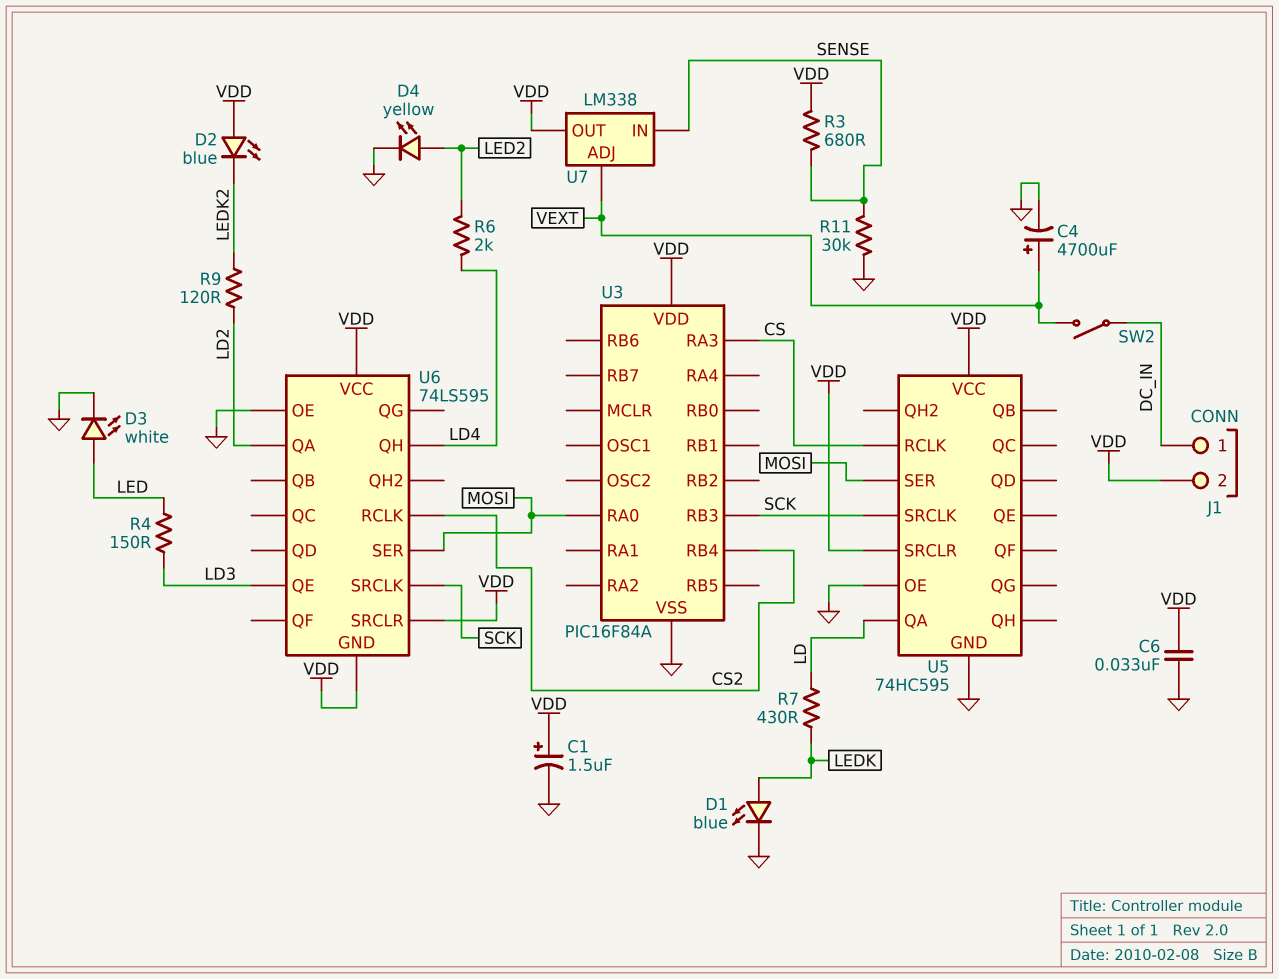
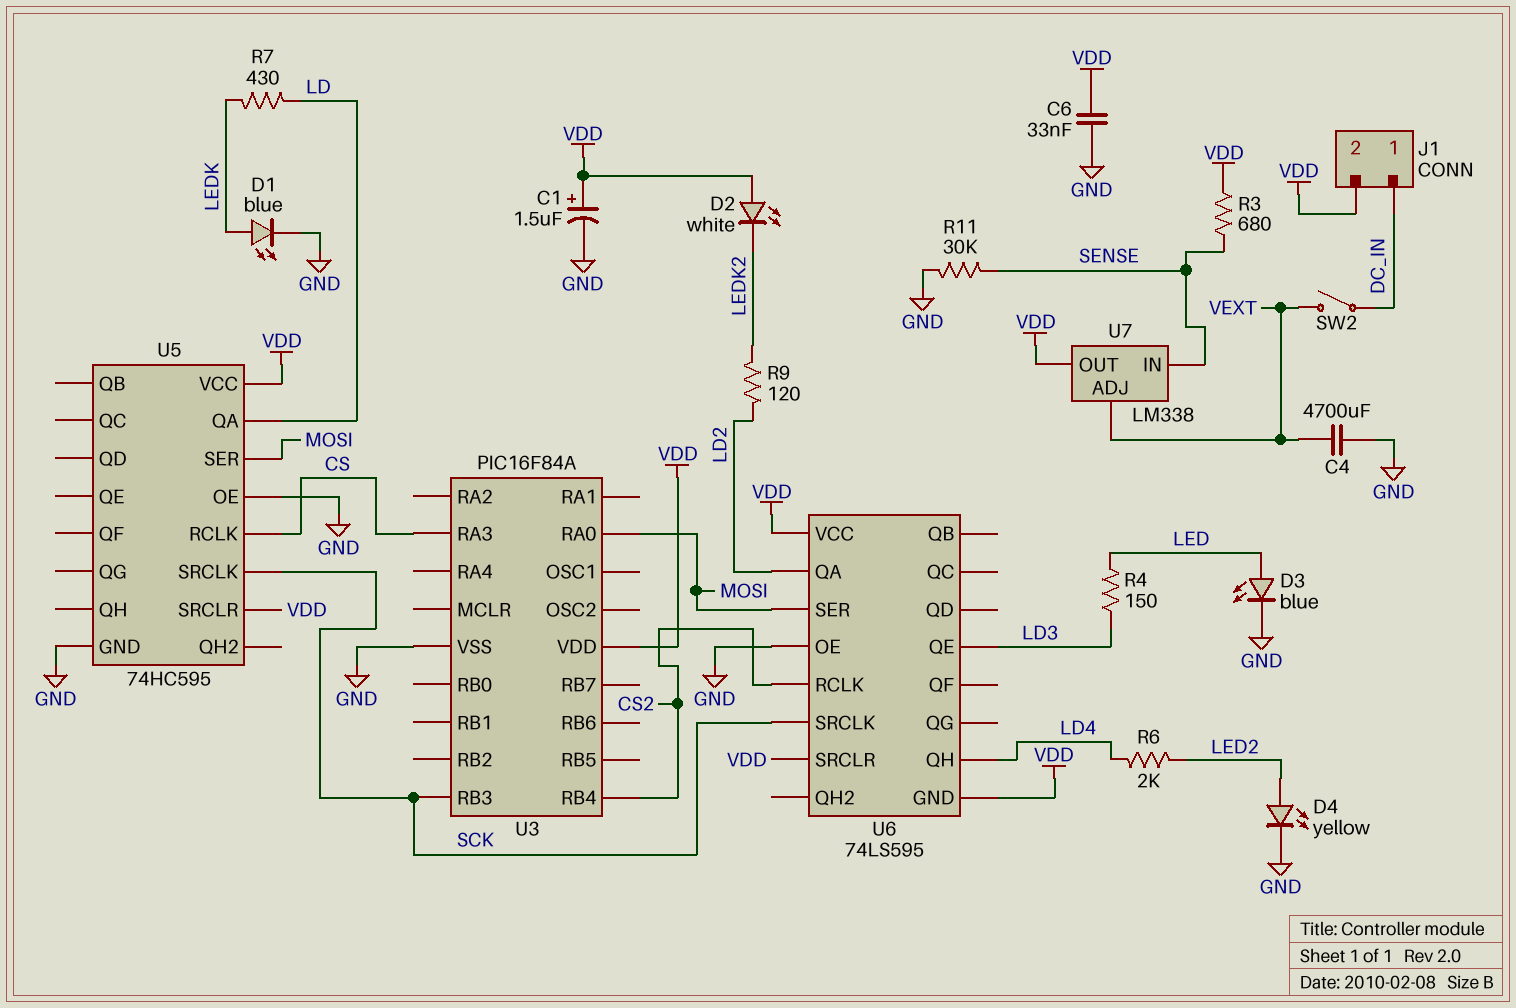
C4: 4700uF (plus VEXT, minus GND) -> 4700uF (GND, VEXT)
D2: LED blue (A VDD, K LEDK2) -> LED white (A VDD, K LEDK2)
D3: LED white (A LED, K GND) -> LED blue (A LED, K GND)

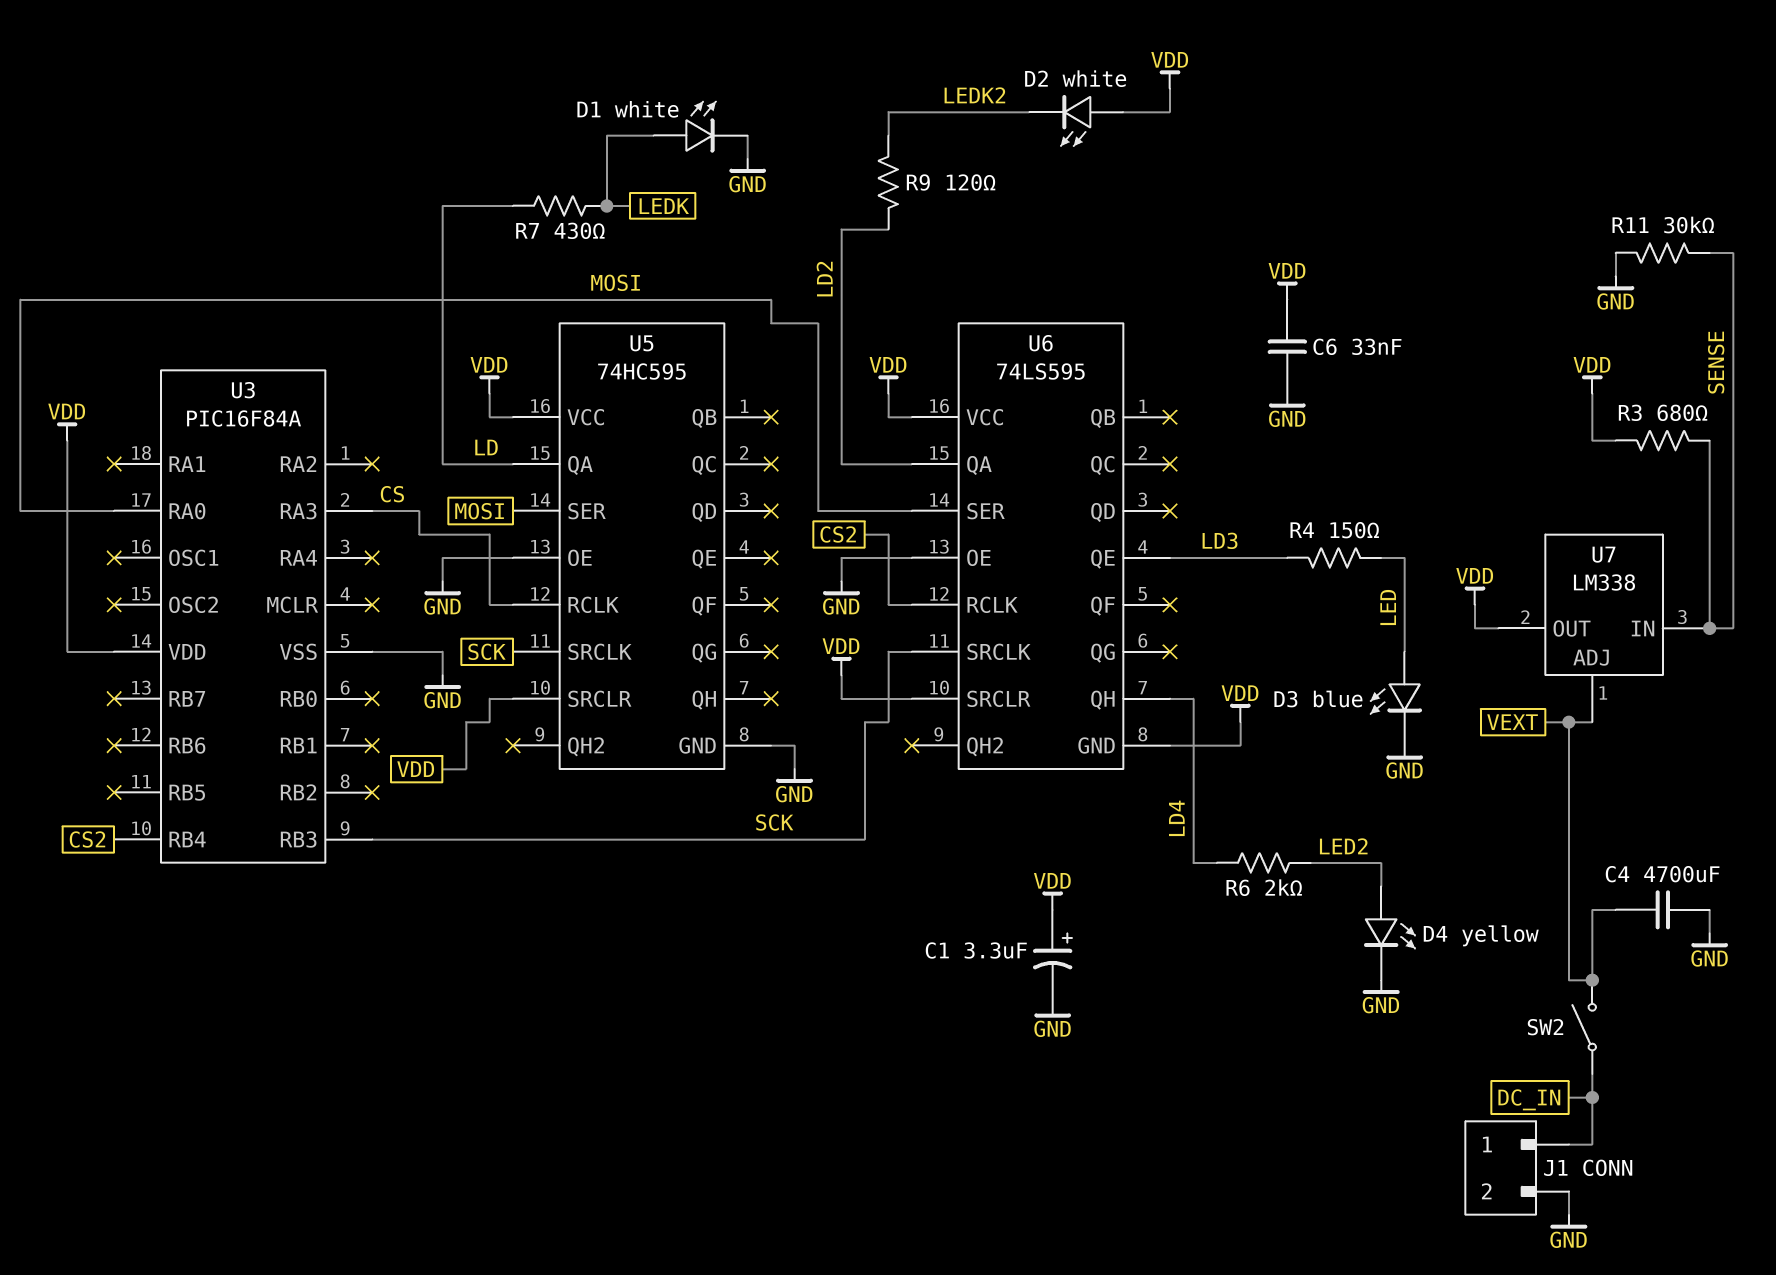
C1: 1.5uF (plus VDD, minus GND) -> 3.3uF (plus VDD, minus GND)
D1: LED blue (A LEDK, K GND) -> LED white (A LEDK, K GND)
J1 pin 2: VDD -> GND

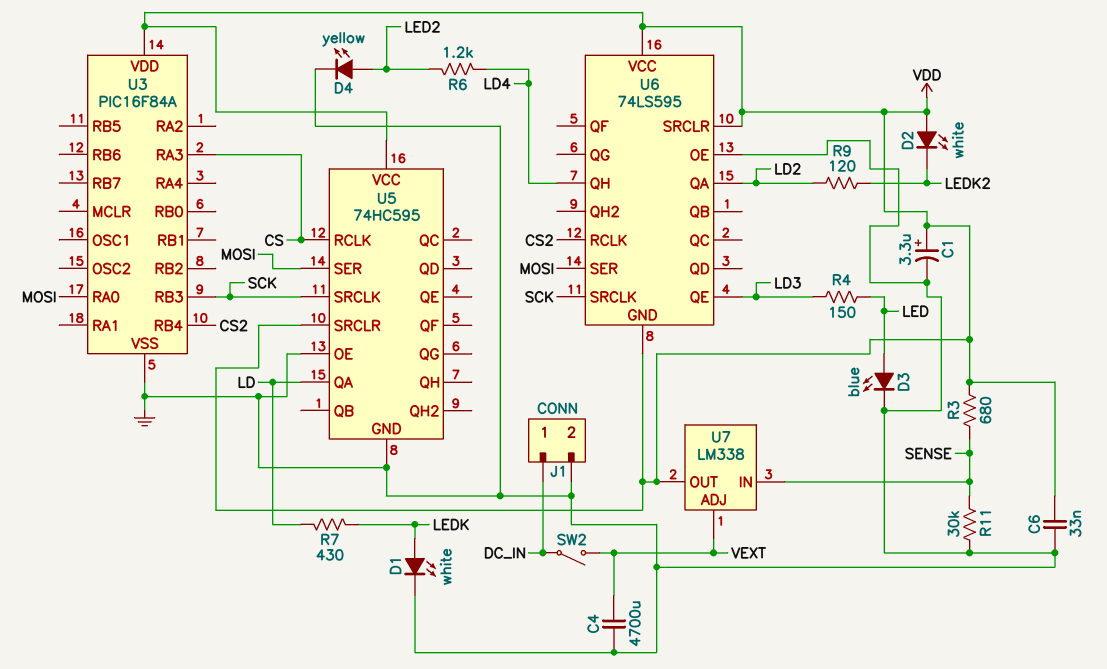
R6: 2k (LD4, LED2) -> 1.2k (LD4, LED2)

